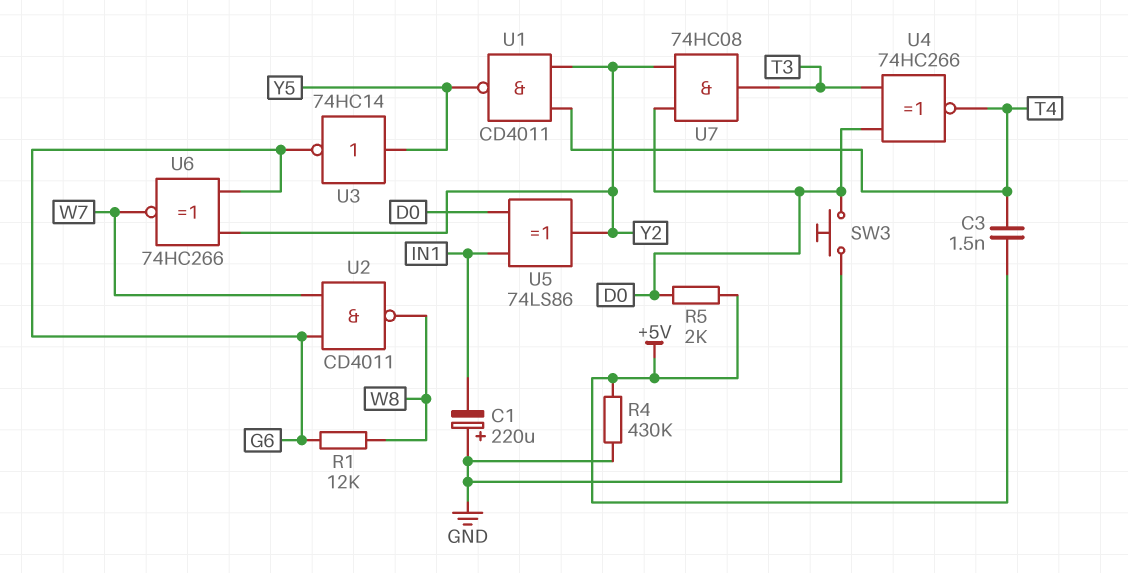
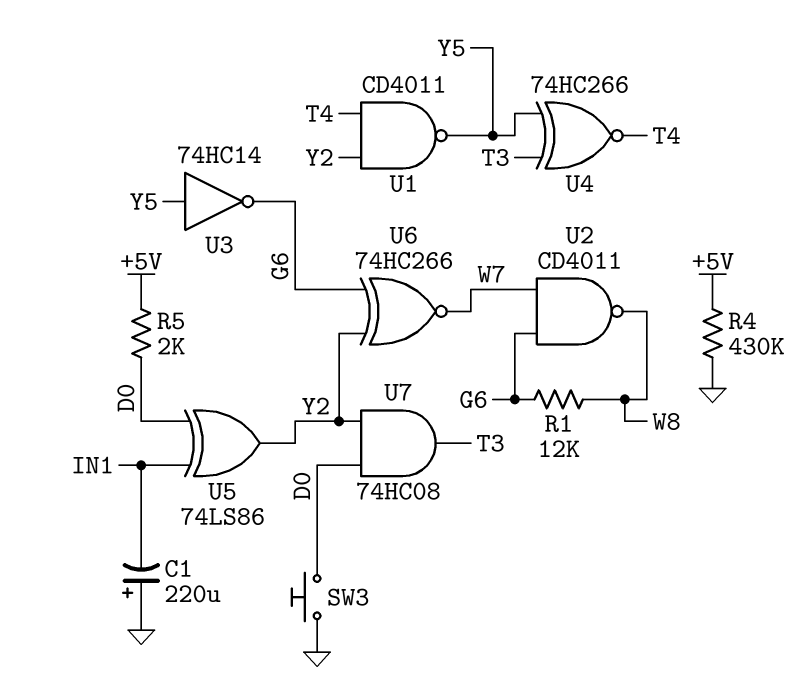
C3: 1.5nF (+5V, T4) -> none
U4: XNOR 74HC266 (in D0, in T3, out T4) -> XNOR 74HC266 (in T3, in Y5, out T4)

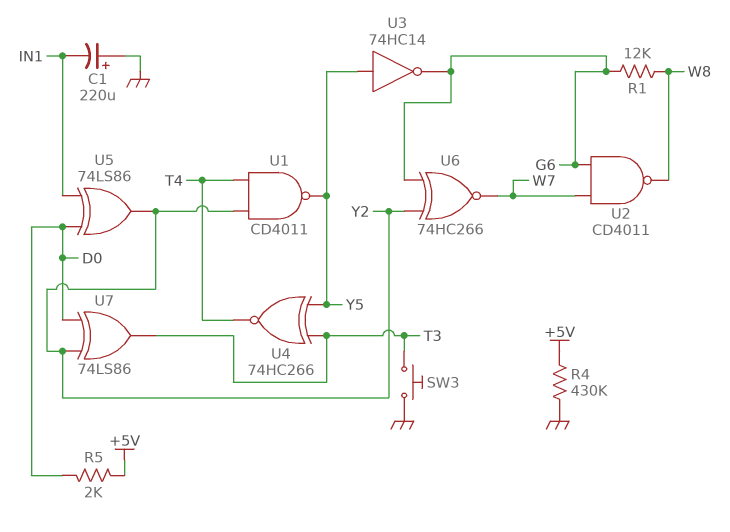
SW3: button (D0, GND) -> button (GND, T3)
U7: AND 74HC08 (in D0, in Y2, out T3) -> XOR 74LS86 (in D0, in Y2, out T3)

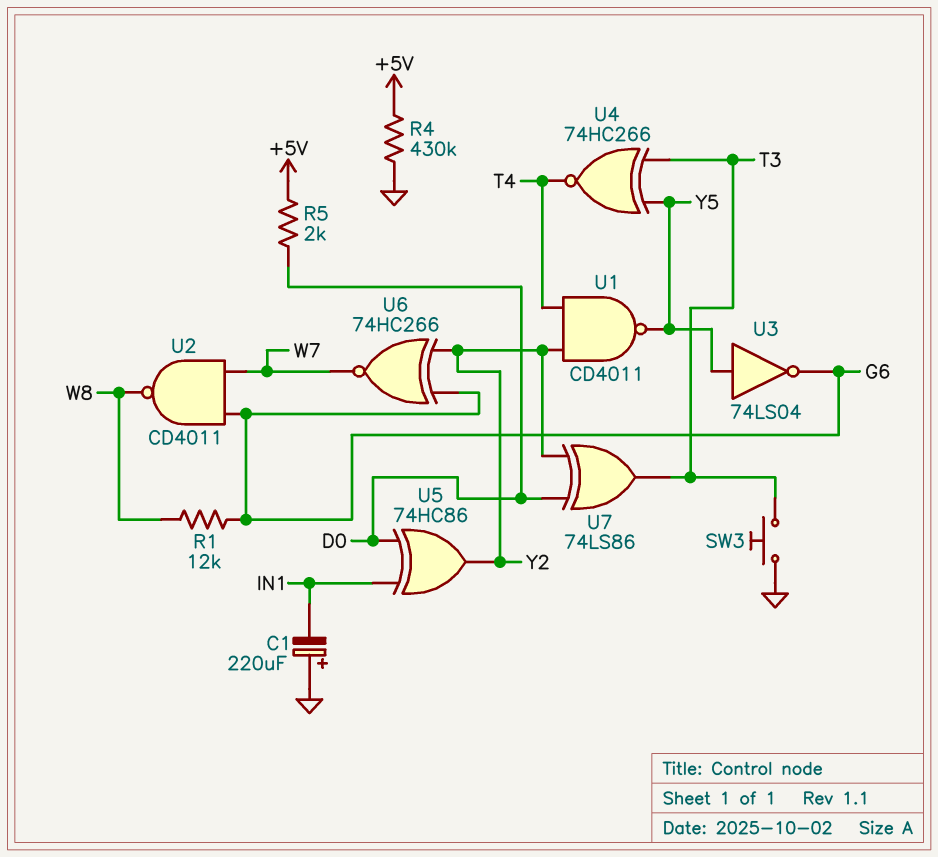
U3: NOT 74HC14 (in Y5, out G6) -> NOT 74LS04 (in Y5, out G6)
U5: XOR 74LS86 (in D0, in IN1, out Y2) -> XOR 74HC86 (in D0, in IN1, out Y2)

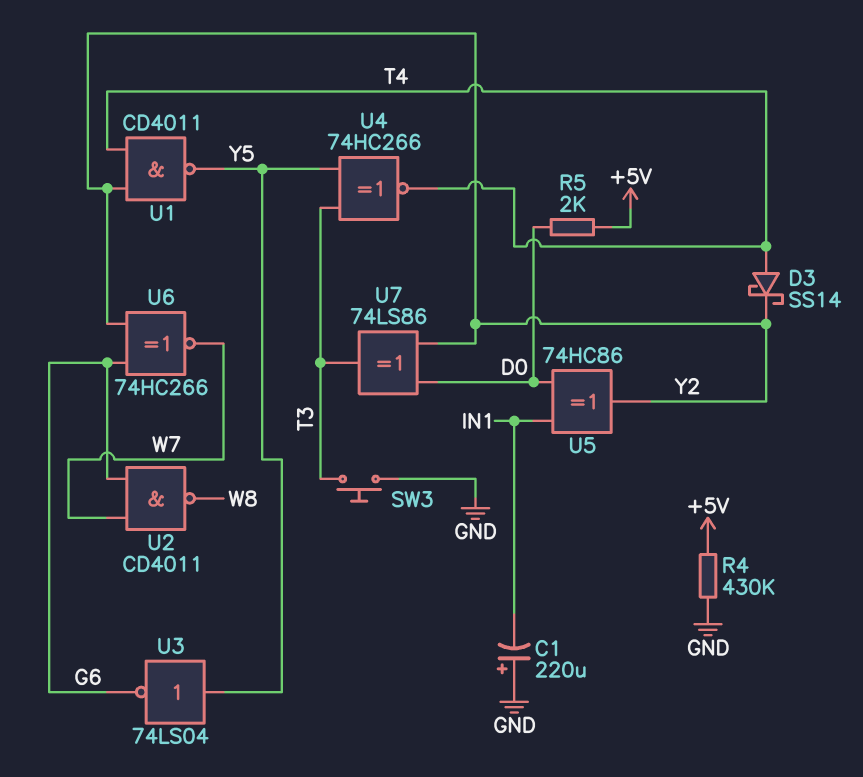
D3: none -> schottky SS14 (A T4, K Y2)
R1: 12k (G6, W8) -> none

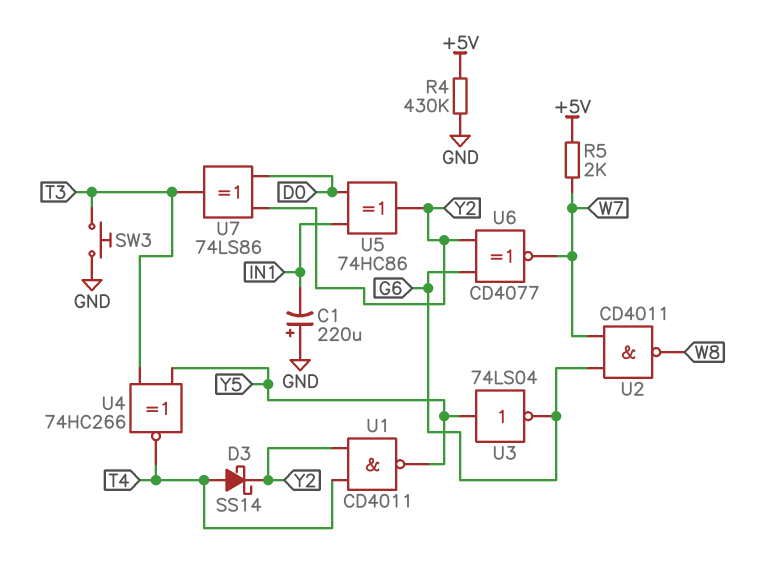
R5: 2k (+5V, D0) -> 2k (+5V, W7)
U6: XNOR 74HC266 (in G6, in Y2, out W7) -> XNOR CD4077 (in G6, in Y2, out W7)

